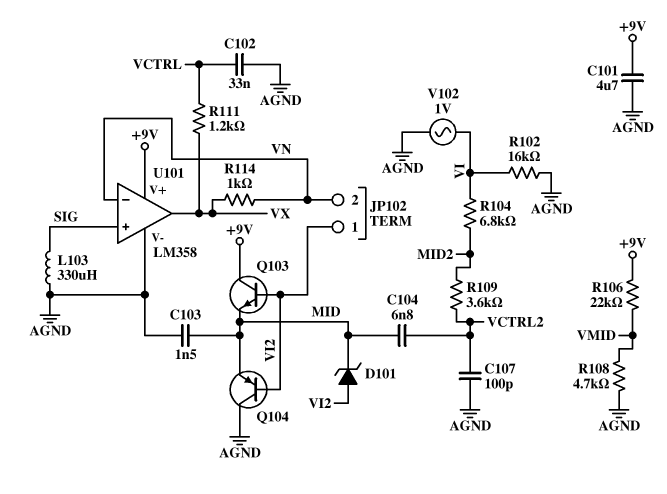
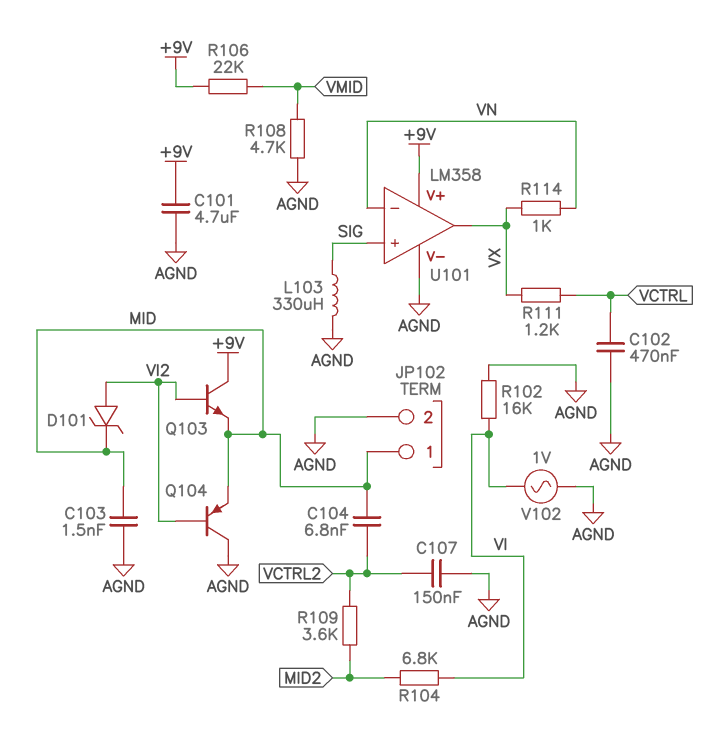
C102: 33nF (AGND, VCTRL) -> 470nF (AGND, VCTRL)
C107: 100pF (AGND, VCTRL2) -> 150nF (AGND, VCTRL2)
JP102 pin 1: VI2 -> MID
JP102 pin 2: VN -> AGND

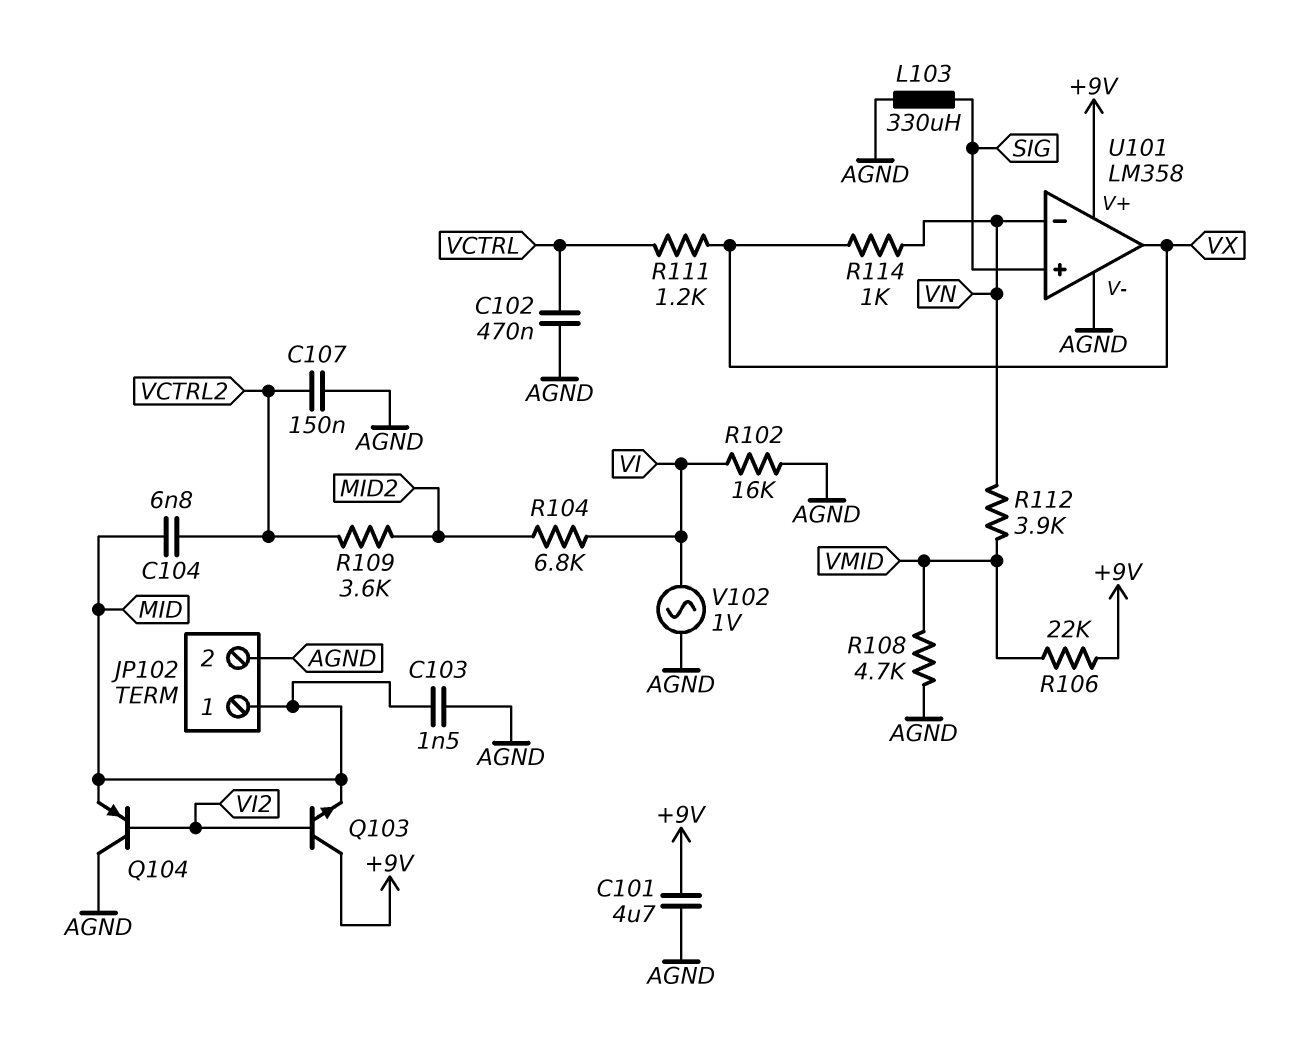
D101: zener (A VI2, K MID) -> none
R112: none -> 3.9k (VMID, VN)

